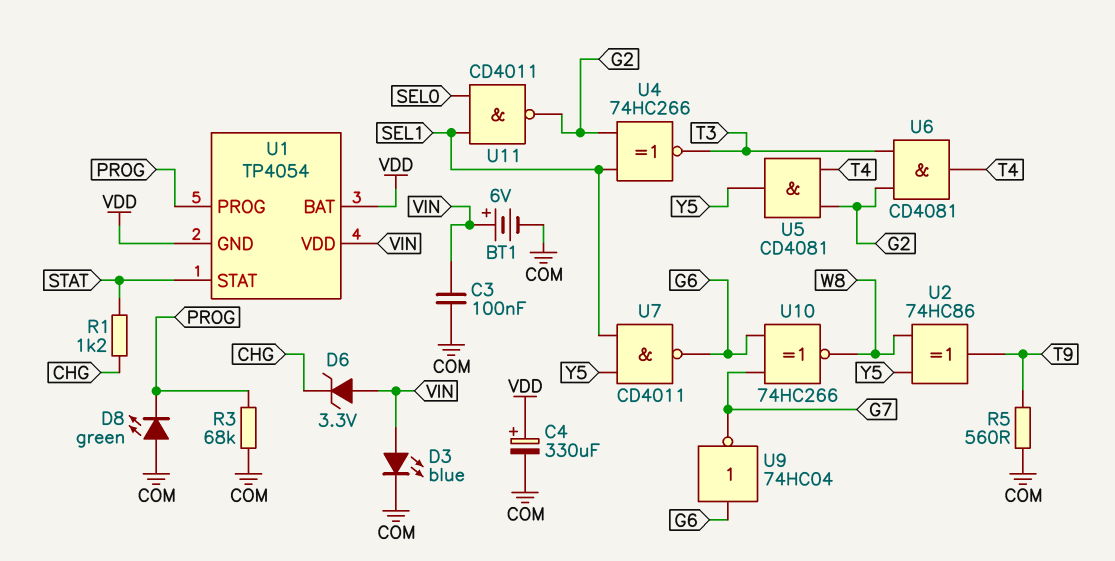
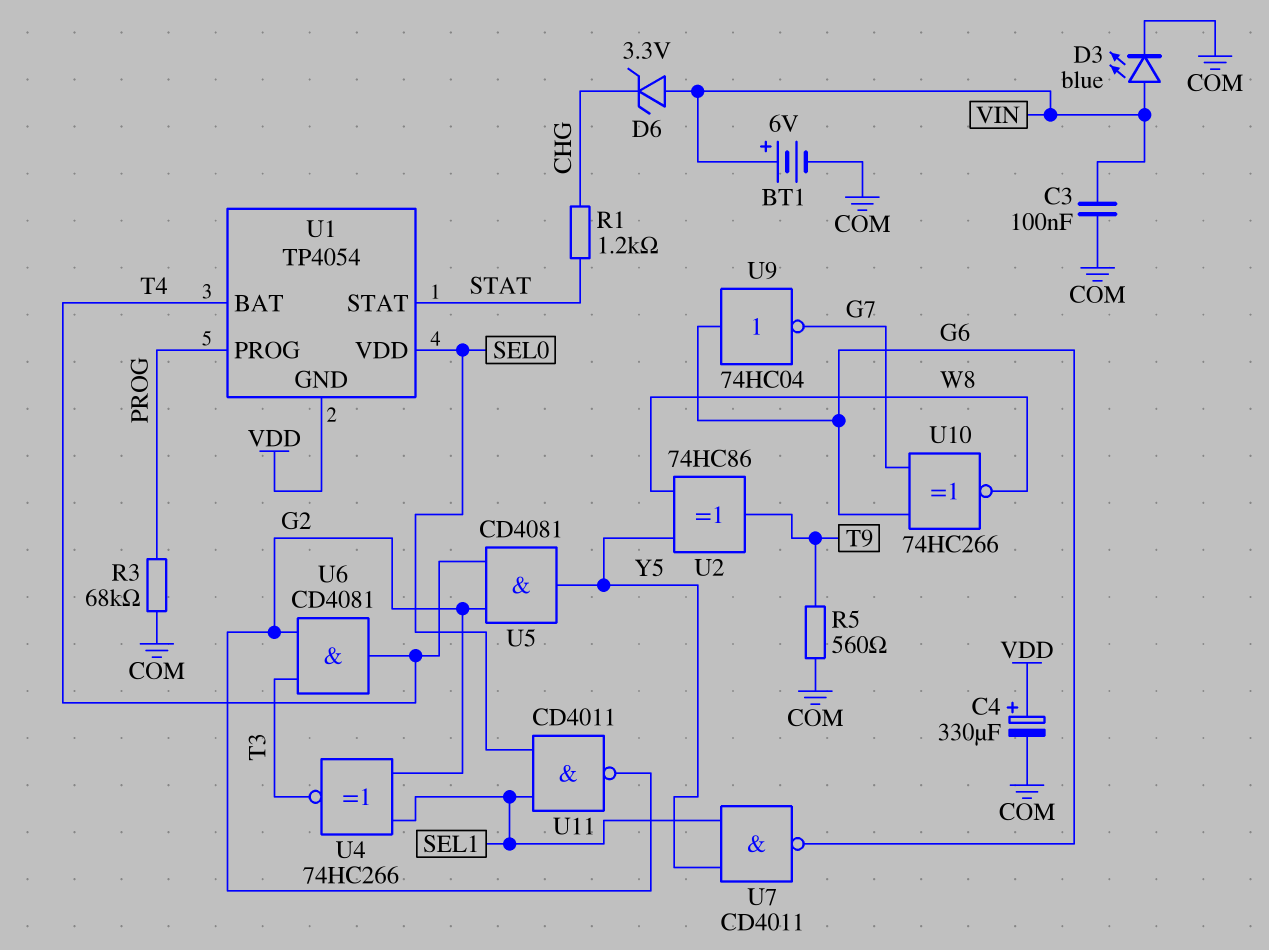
D8: LED green (A COM, K PROG) -> none
U1 pin BAT: VDD -> T4
U1 pin VDD: VIN -> SEL0

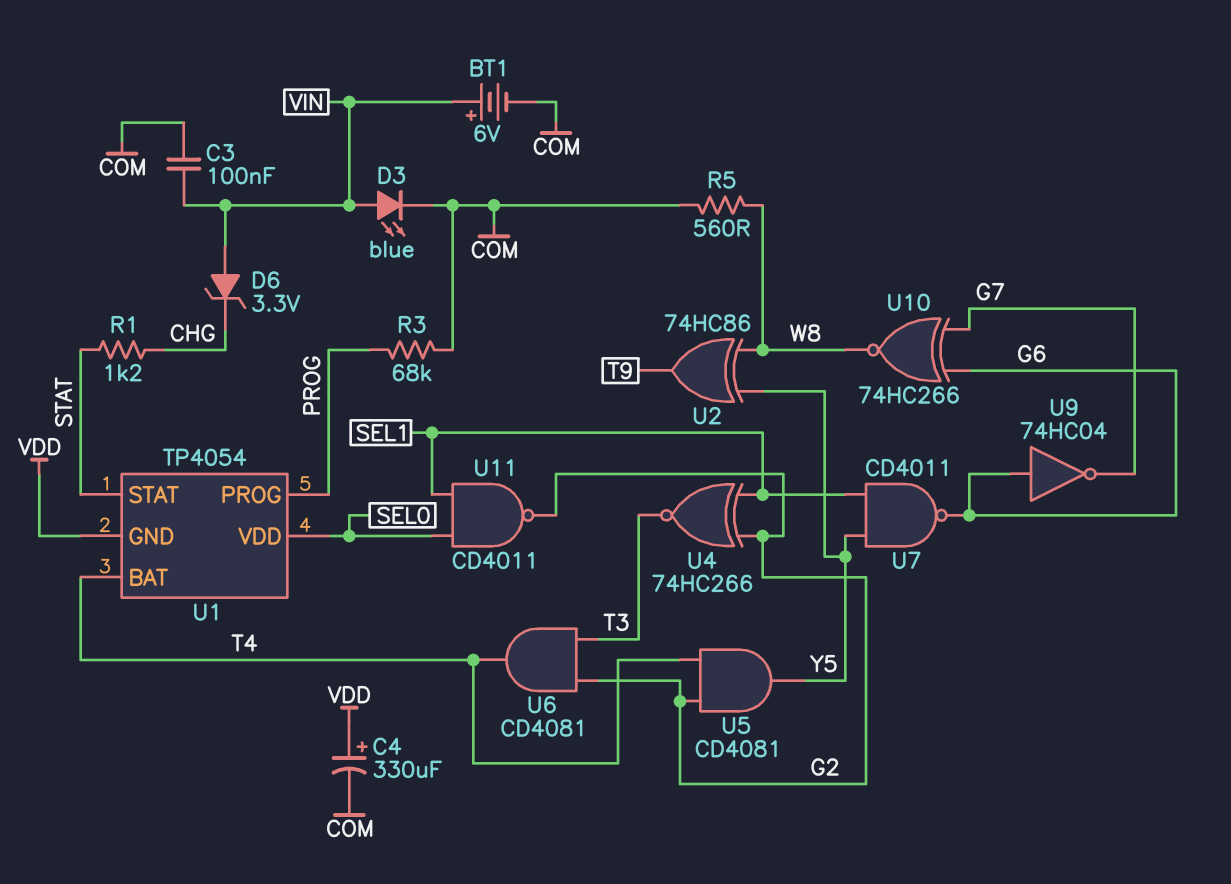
R5: 560 (COM, T9) -> 560 (COM, W8)

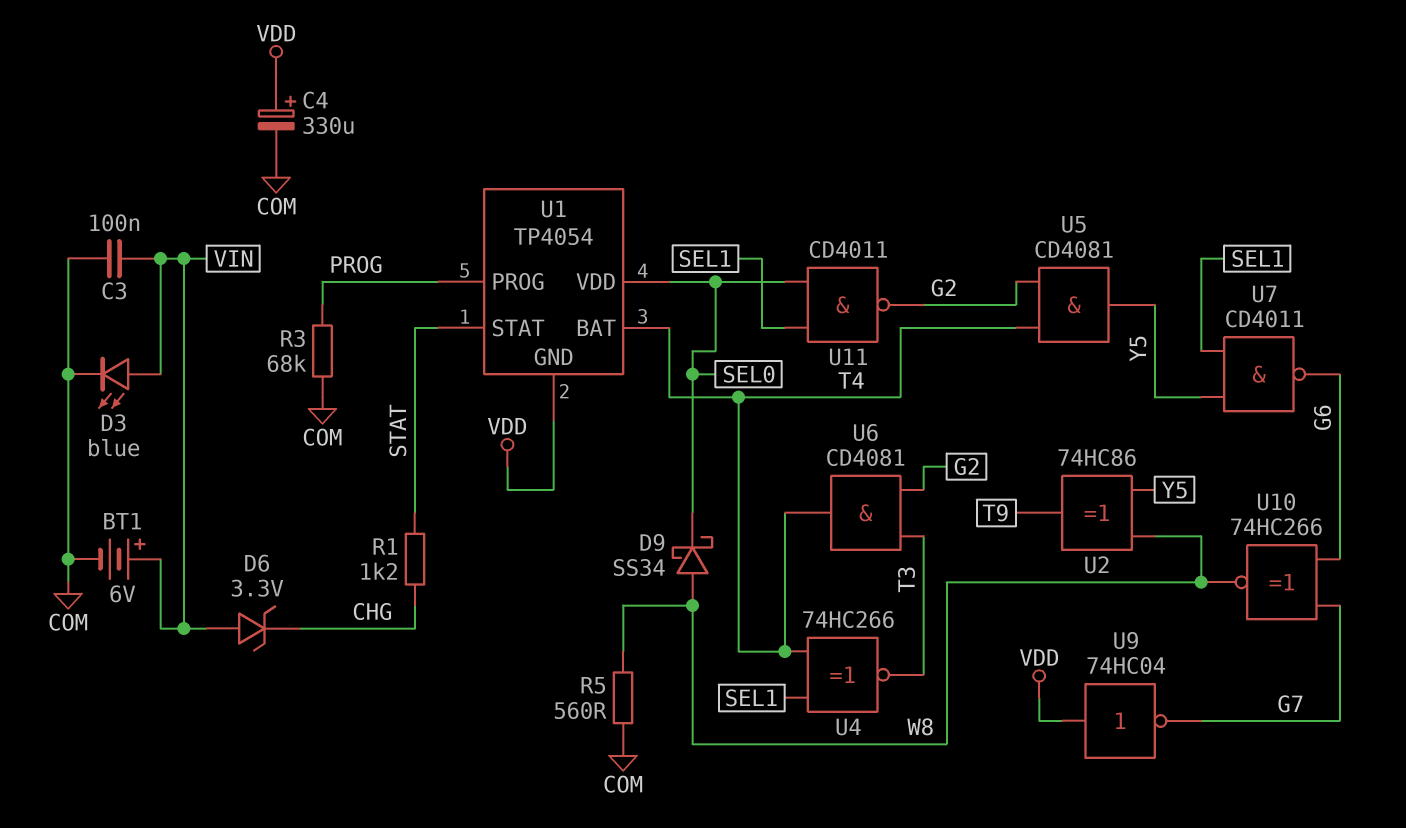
D9: none -> schottky SS34 (A W8, K SEL0)
U4: XNOR 74HC266 (in G2, in SEL1, out T3) -> XNOR 74HC266 (in SEL1, in T4, out T3)
U9: NOT 74HC04 (in G6, out G7) -> NOT 74HC04 (in VDD, out G7)

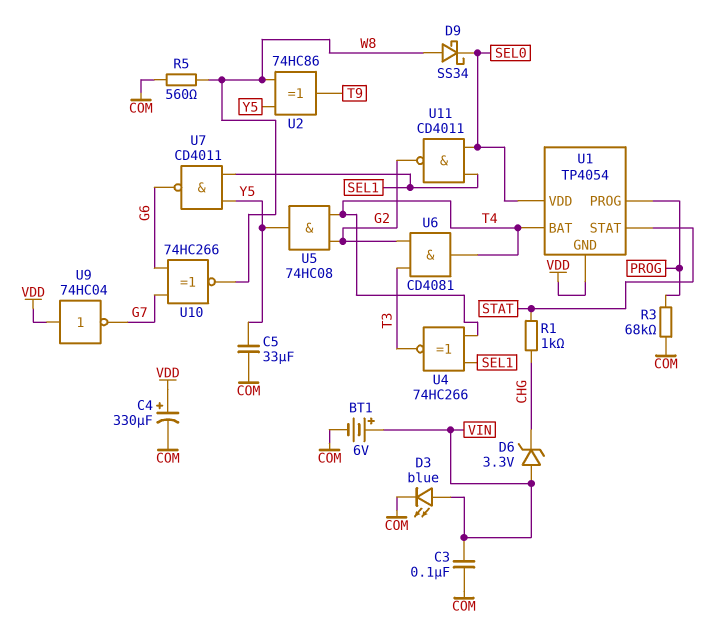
C5: none -> 33uF (COM, Y5)
R1: 1.2k (CHG, STAT) -> 1k (CHG, STAT)
U5: AND CD4081 (in G2, in T4, out Y5) -> AND 74HC08 (in G2, in T4, out Y5)

